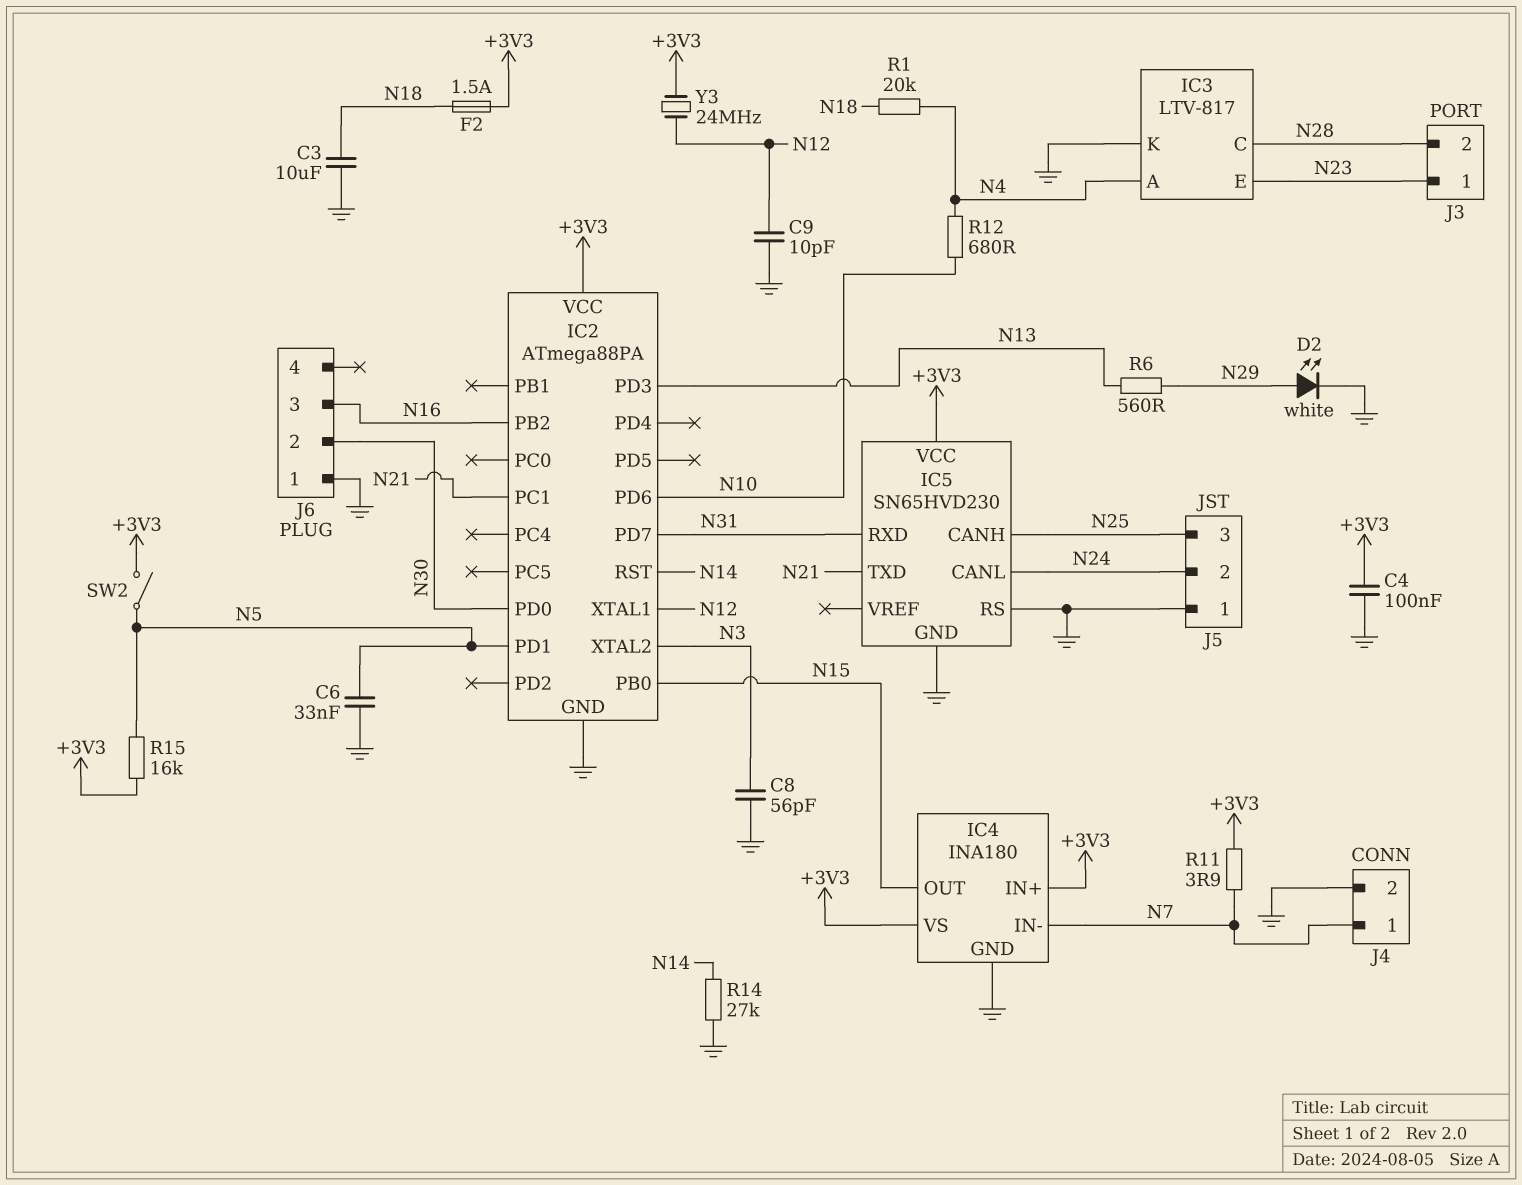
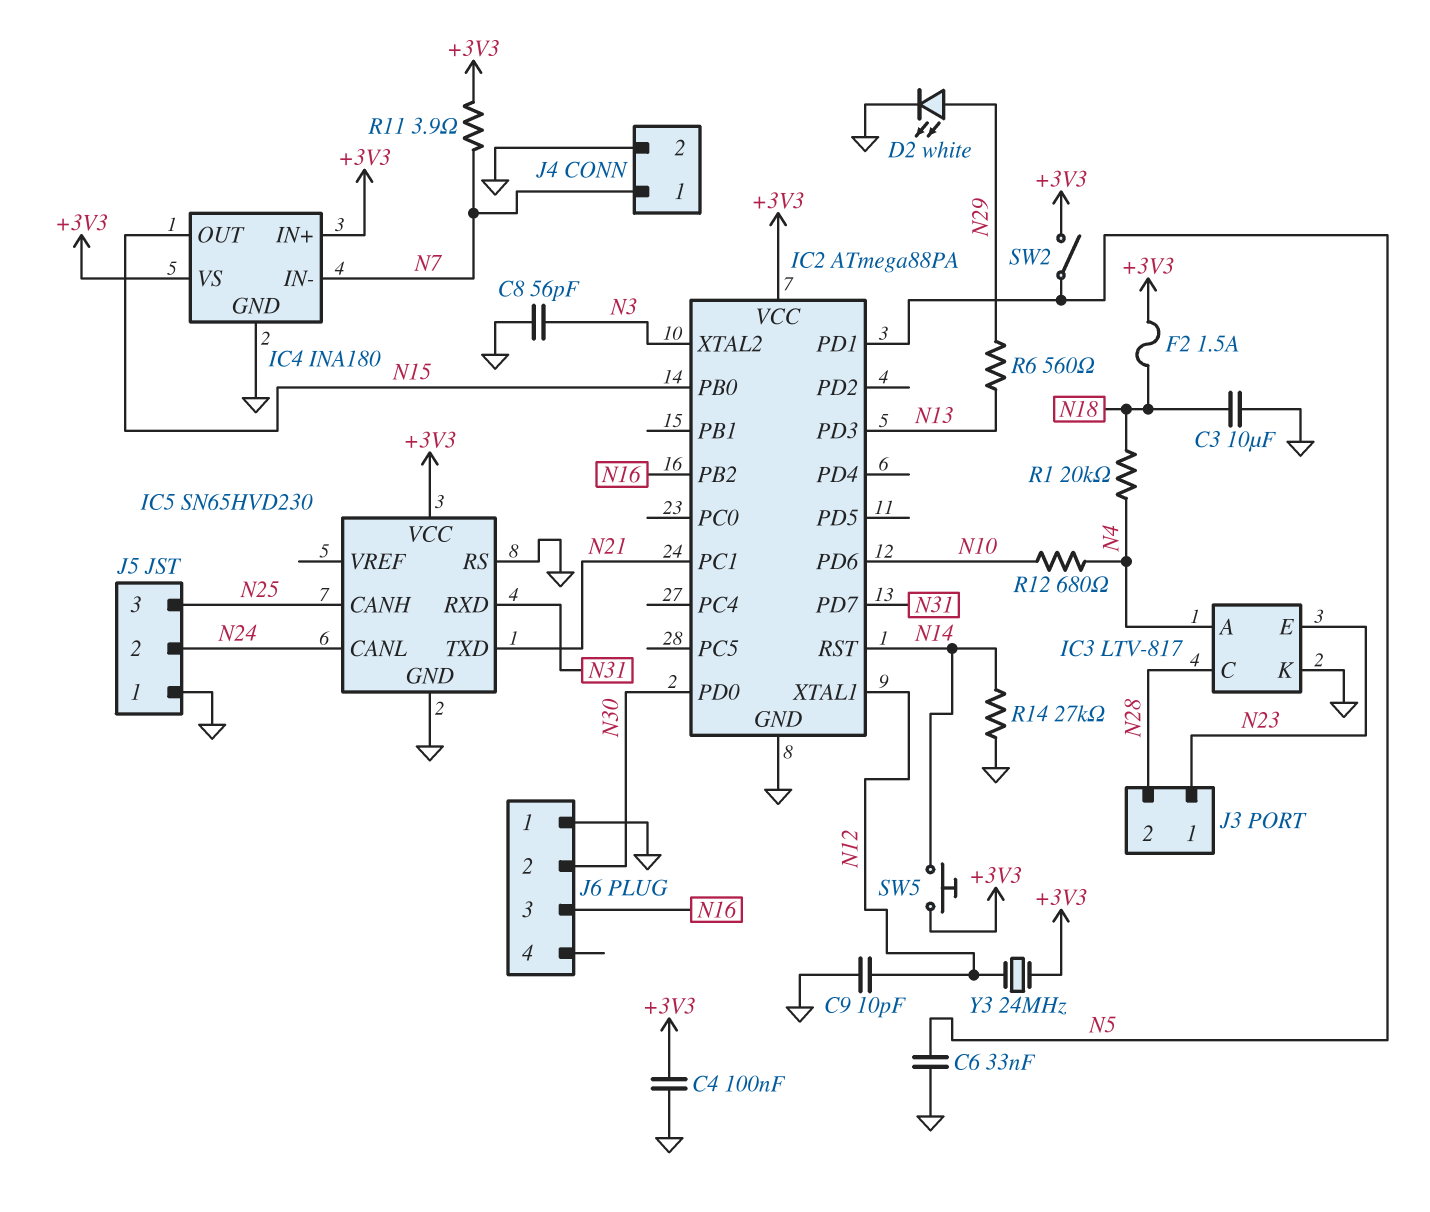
R15: 16k (+3V3, N5) -> none
SW5: none -> button (+3V3, N14)

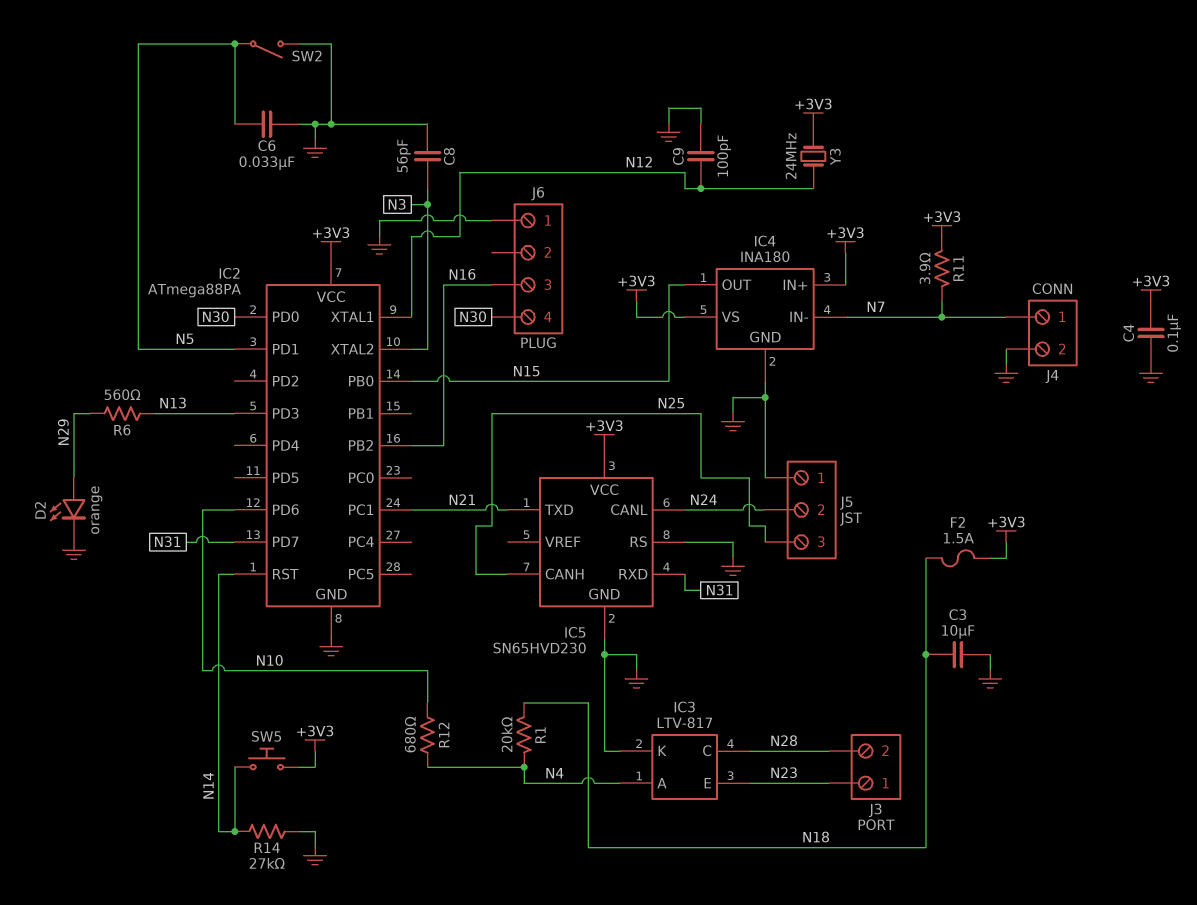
C9: 10pF (GND, N12) -> 100pF (GND, N12)
D2: LED white (A N29, K GND) -> LED orange (A N29, K GND)
J6 pin 2: N30 -> none
J6 pin 4: none -> N30
SW2: switch (+3V3, N5) -> switch (GND, N5)

